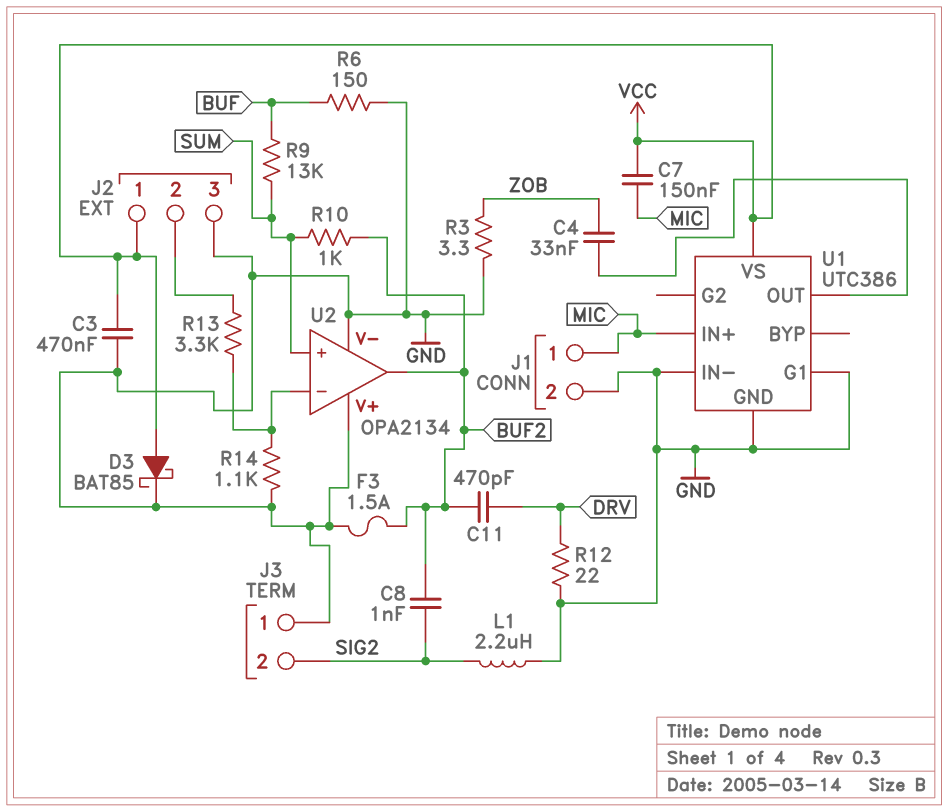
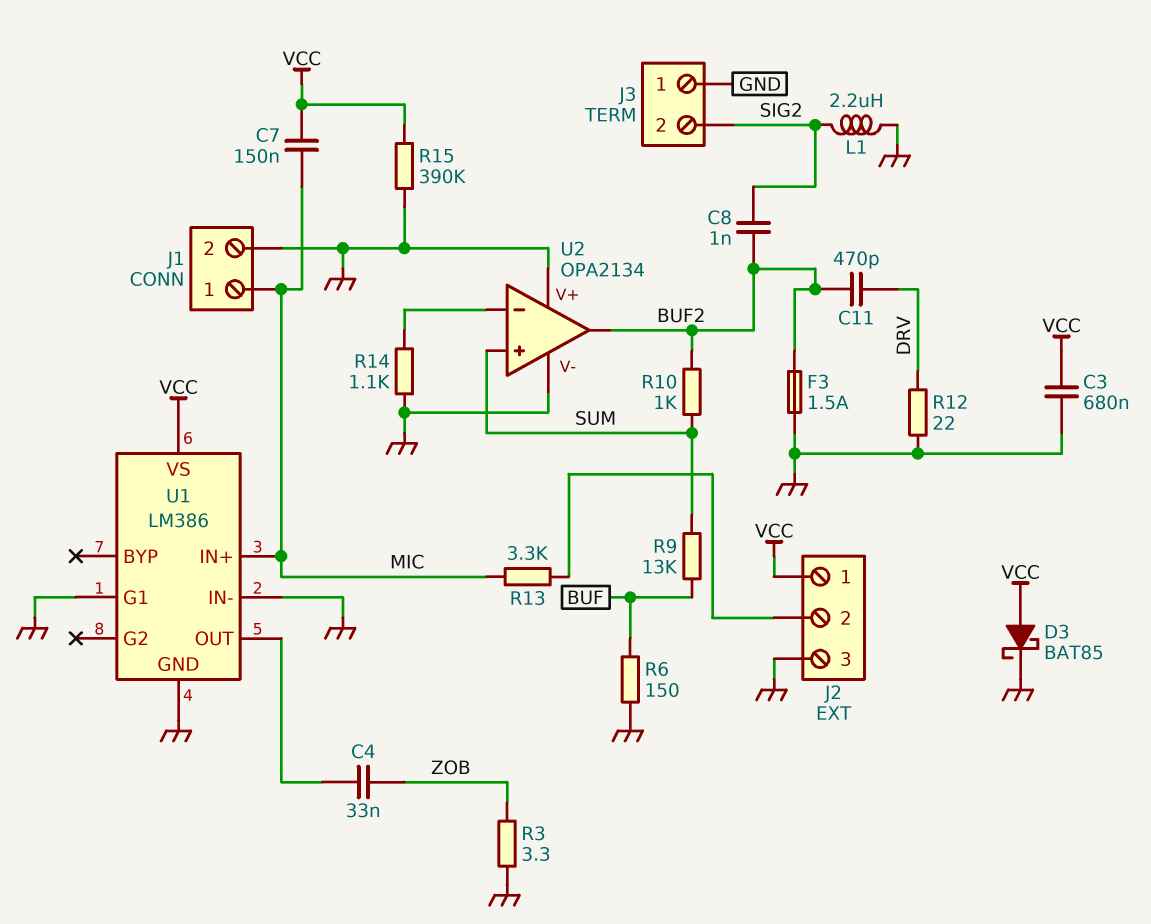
C3: 470nF (GND, VCC) -> 680nF (GND, VCC)
R13: 3.3k (J2/2, U2/in-) -> 3.3k (J2/2, MIC)
R15: none -> 390k (GND, VCC)
U1: UTC386 -> LM386

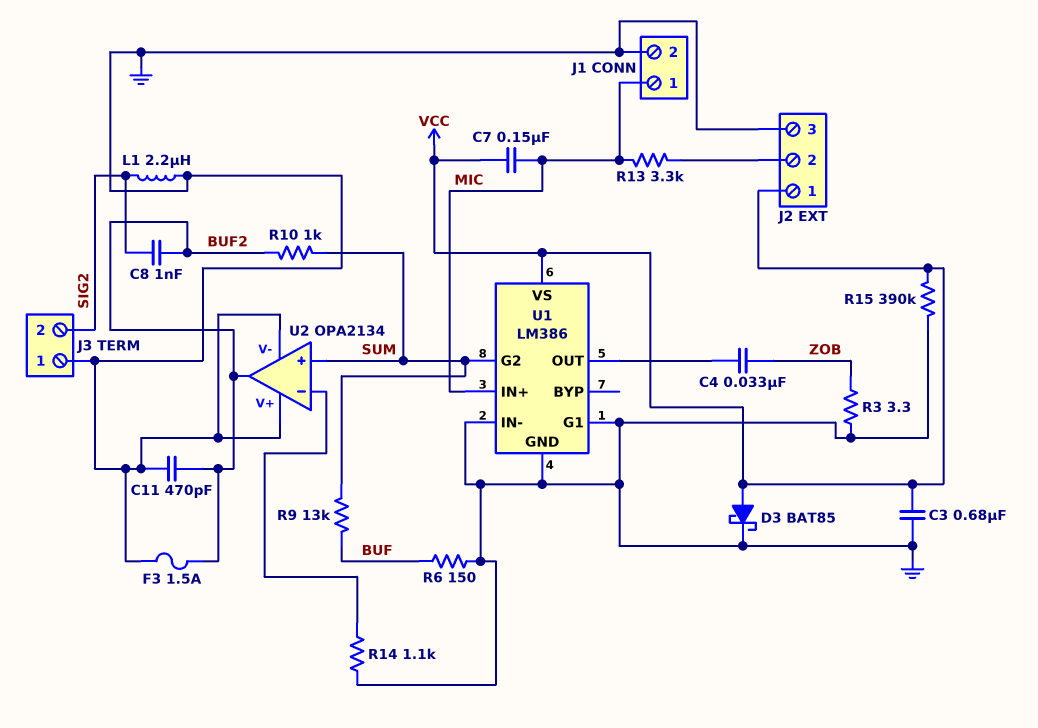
C11: 470pF (BUF2, DRV) -> 470pF (BUF2, GND)
R12: 22 (DRV, GND) -> none
U1 pin G2: none -> SUM

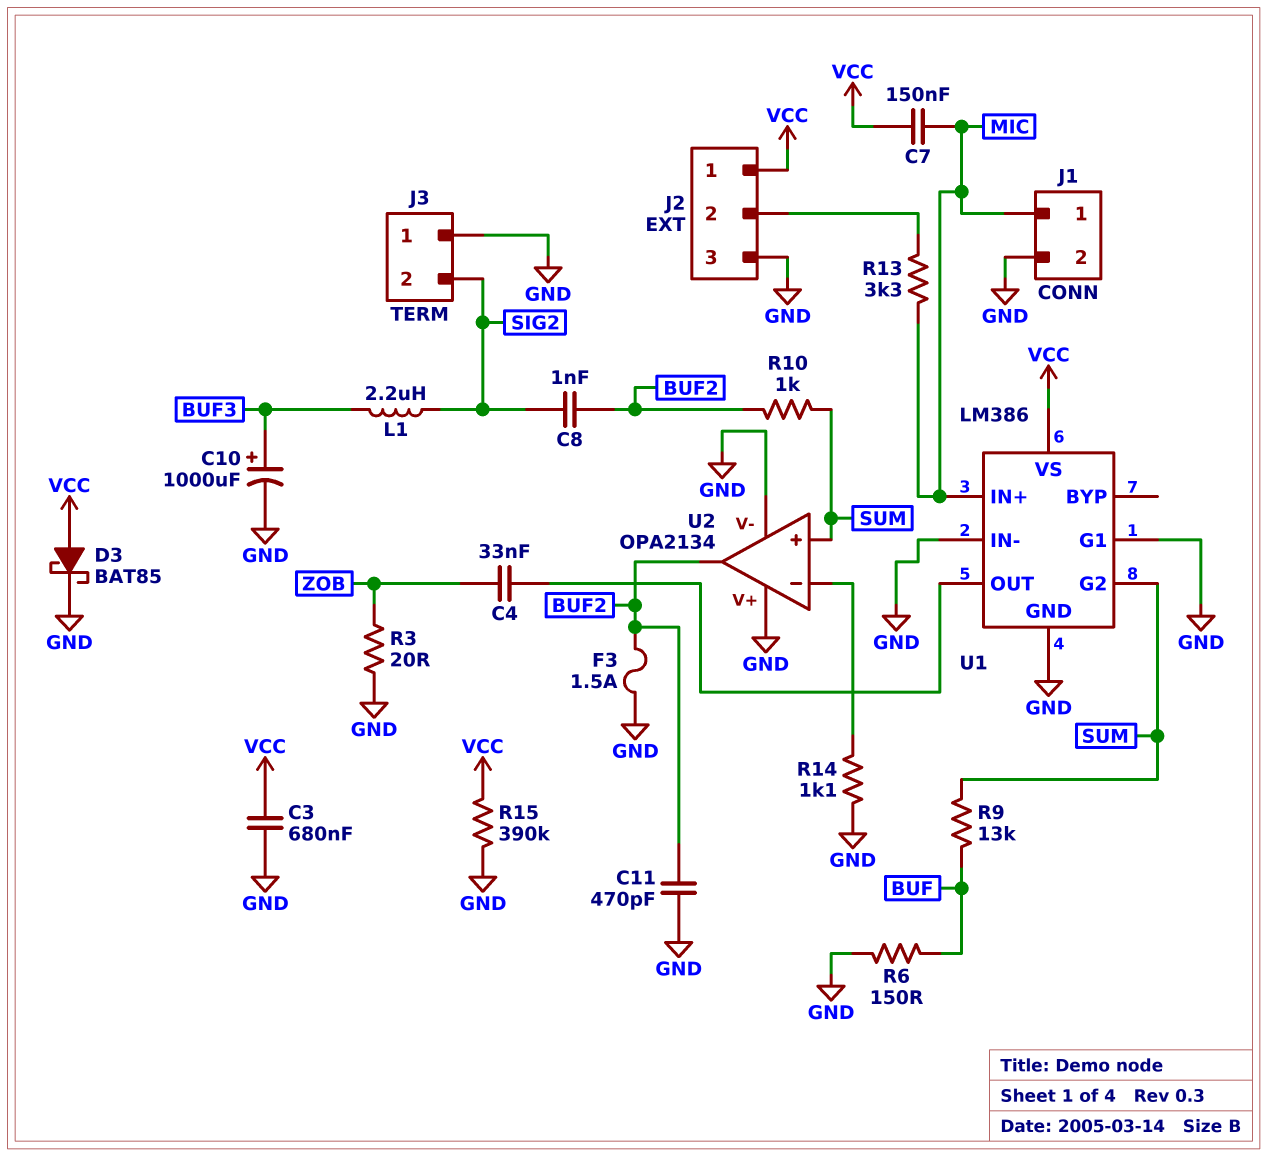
C10: none -> 1000uF (plus BUF3, minus GND)
L1: 2.2uH (GND, SIG2) -> 2.2uH (BUF3, SIG2)
R3: 3.3 (GND, ZOB) -> 20 (GND, ZOB)

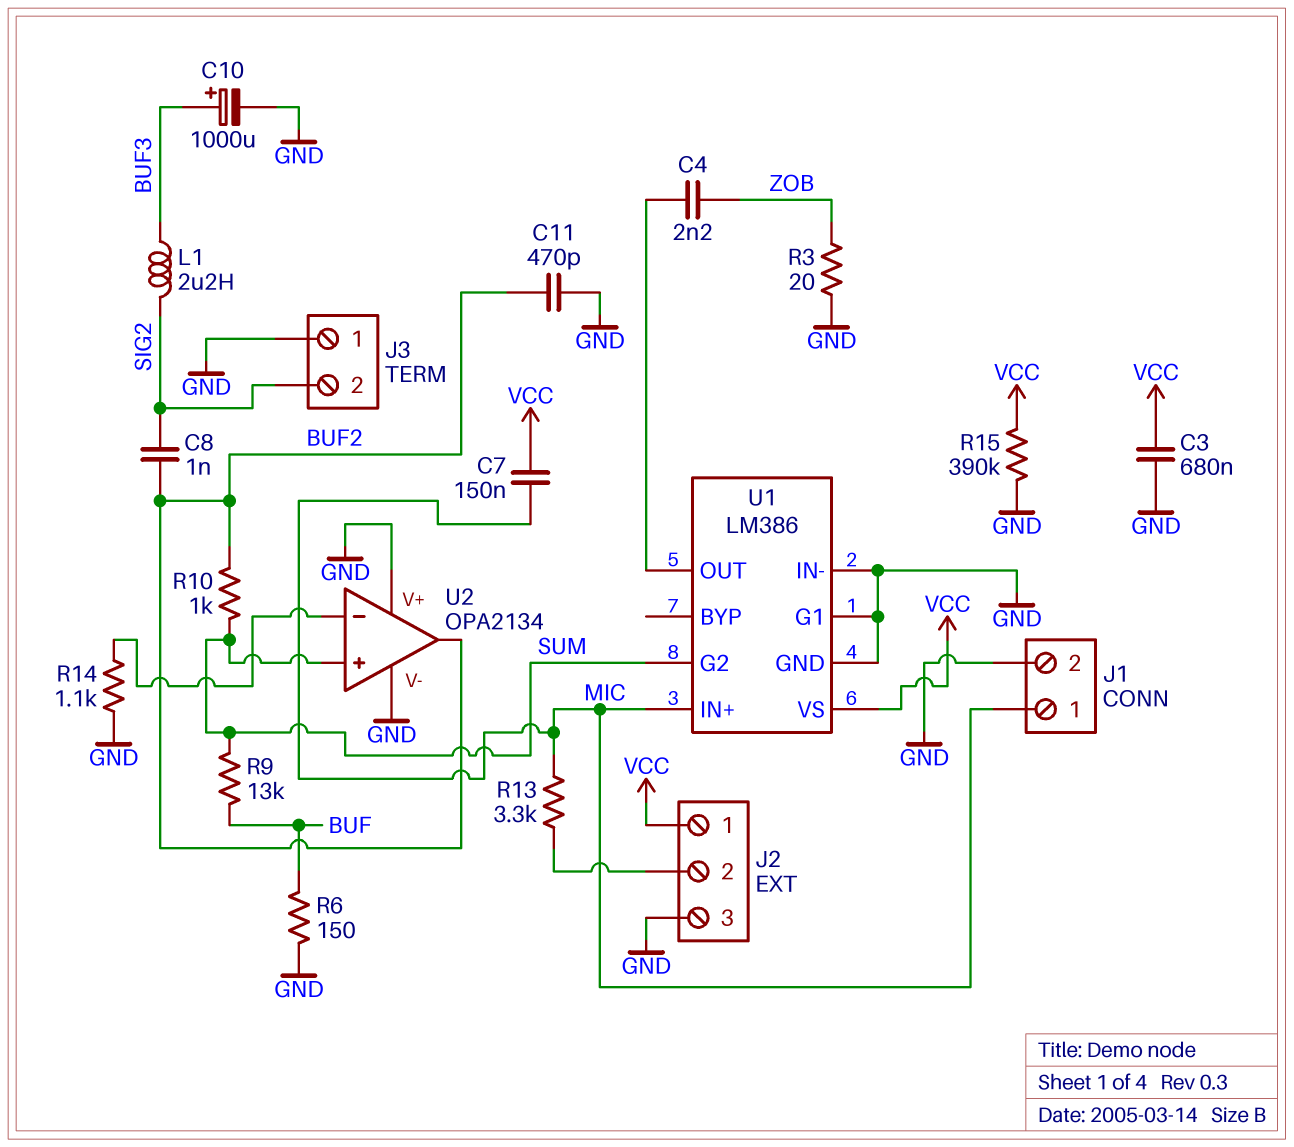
C4: 33nF (U1/OUT, ZOB) -> 2.2nF (U1/OUT, ZOB)
D3: schottky BAT85 (A VCC, K GND) -> none
F3: 1.5A (BUF2, GND) -> none

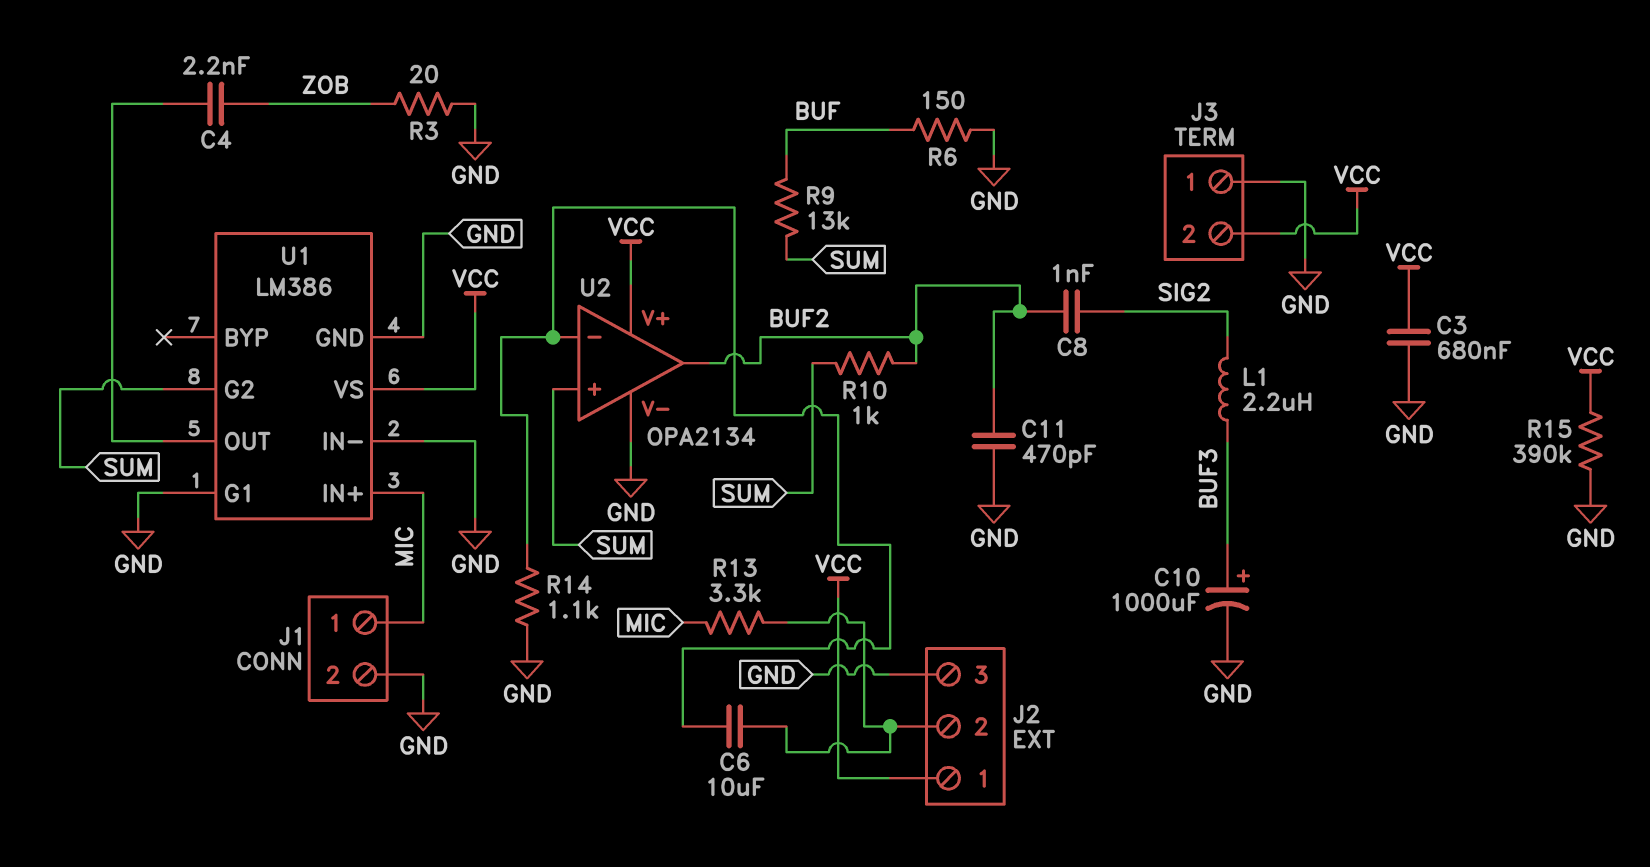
C6: none -> 10uF (J2/2, U2/in-)
C7: 150nF (MIC, VCC) -> none
J3 pin 2: SIG2 -> VCC
U2 pin V+: GND -> VCC

